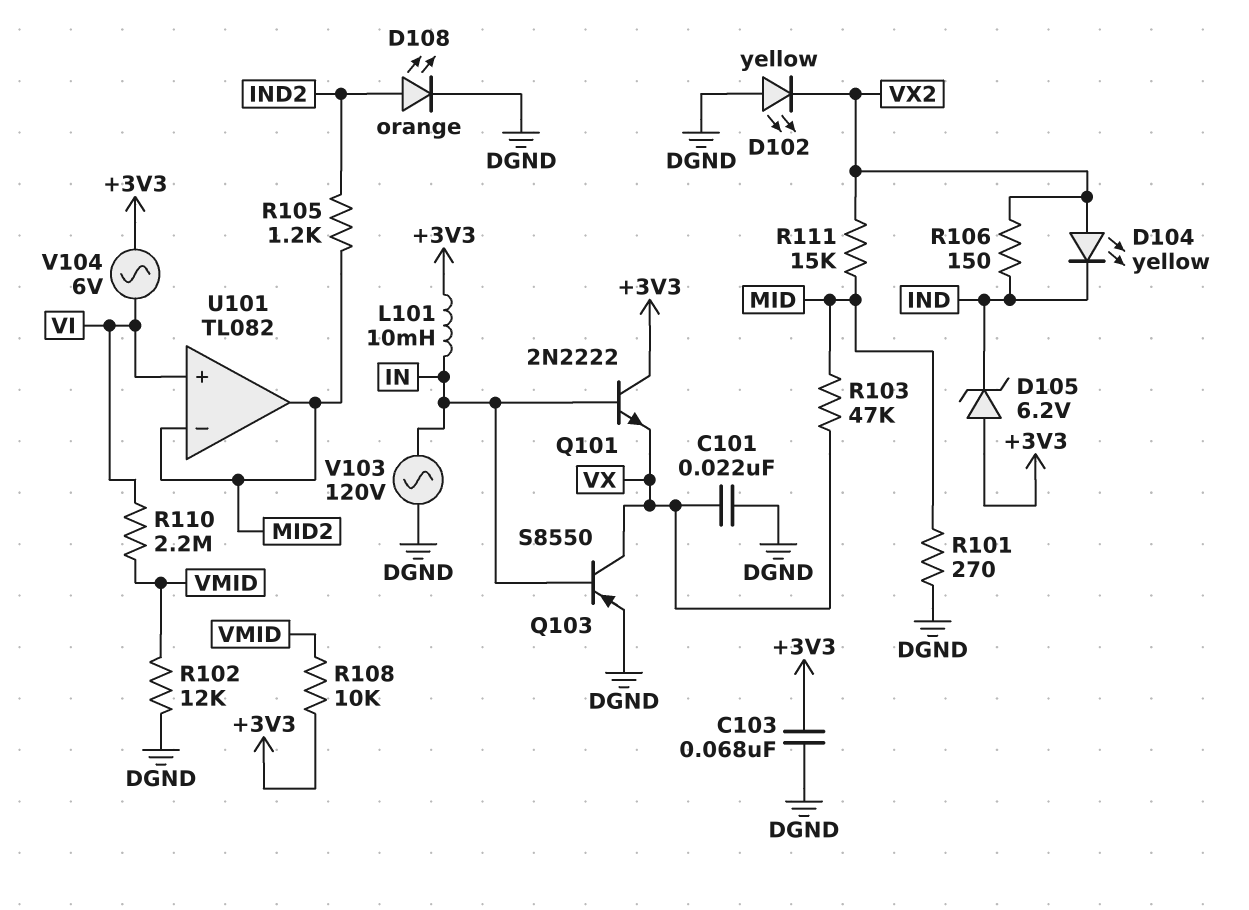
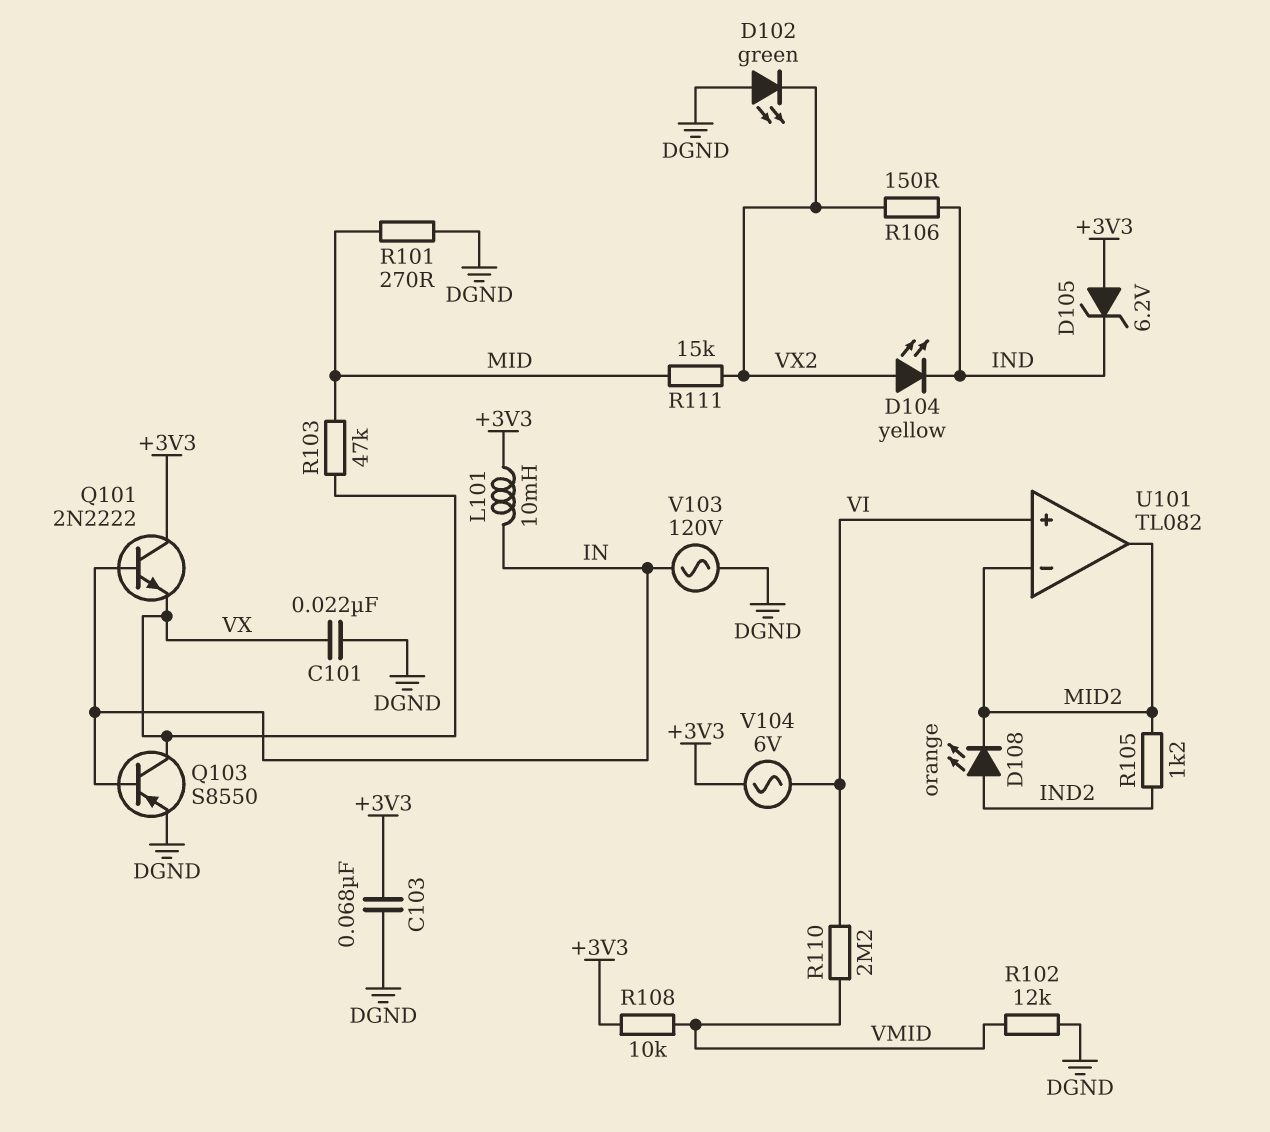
D102: LED yellow (A DGND, K VX2) -> LED green (A DGND, K VX2)
D108: LED orange (A IND2, K DGND) -> LED orange (A IND2, K MID2)

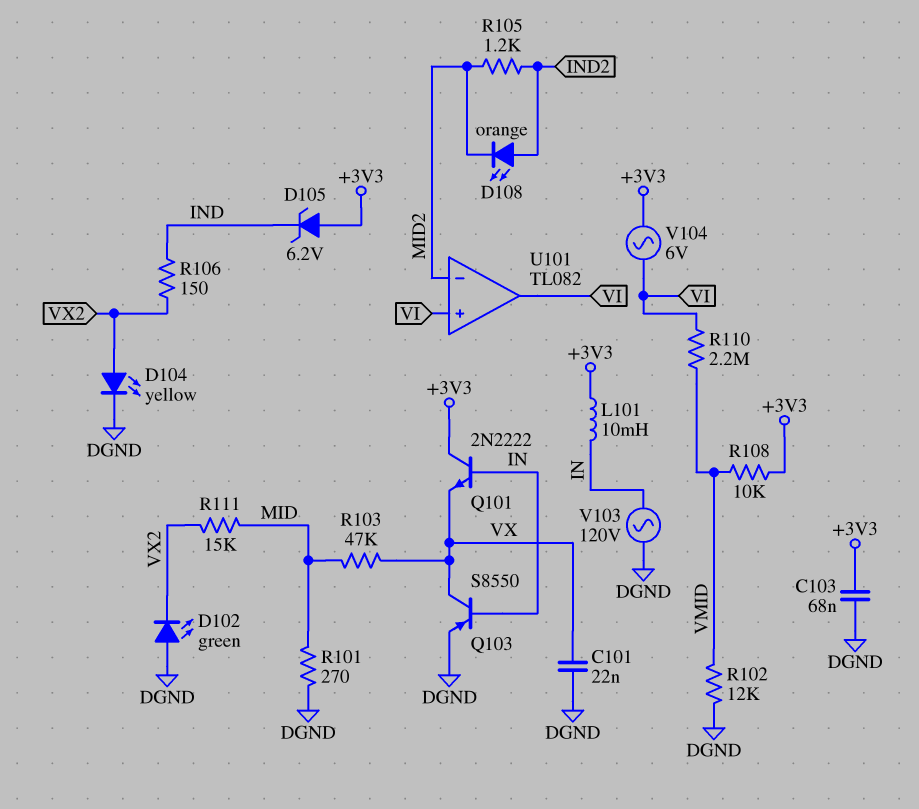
D104: LED yellow (A VX2, K IND) -> LED yellow (A VX2, K DGND)
U101 pin out: MID2 -> VI

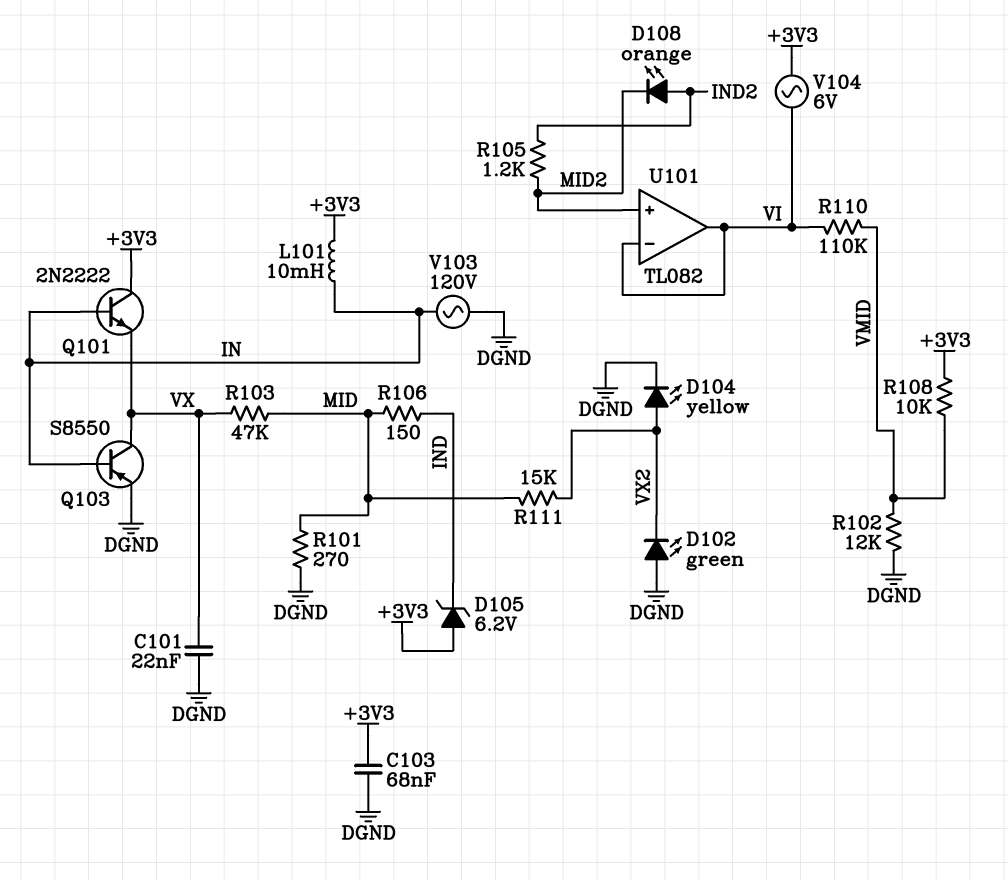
R106: 150 (IND, VX2) -> 150 (IND, MID)
R110: 2.2M (VI, VMID) -> 110k (VI, VMID)
U101 pin in+: VI -> MID2
U101 pin in-: MID2 -> VI

